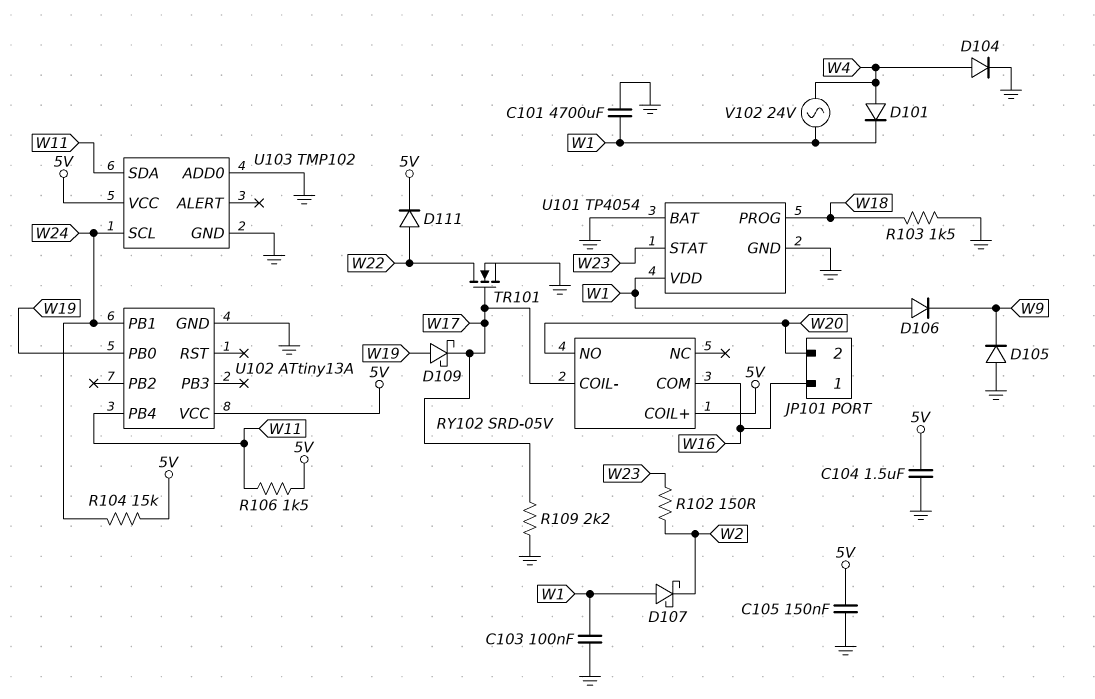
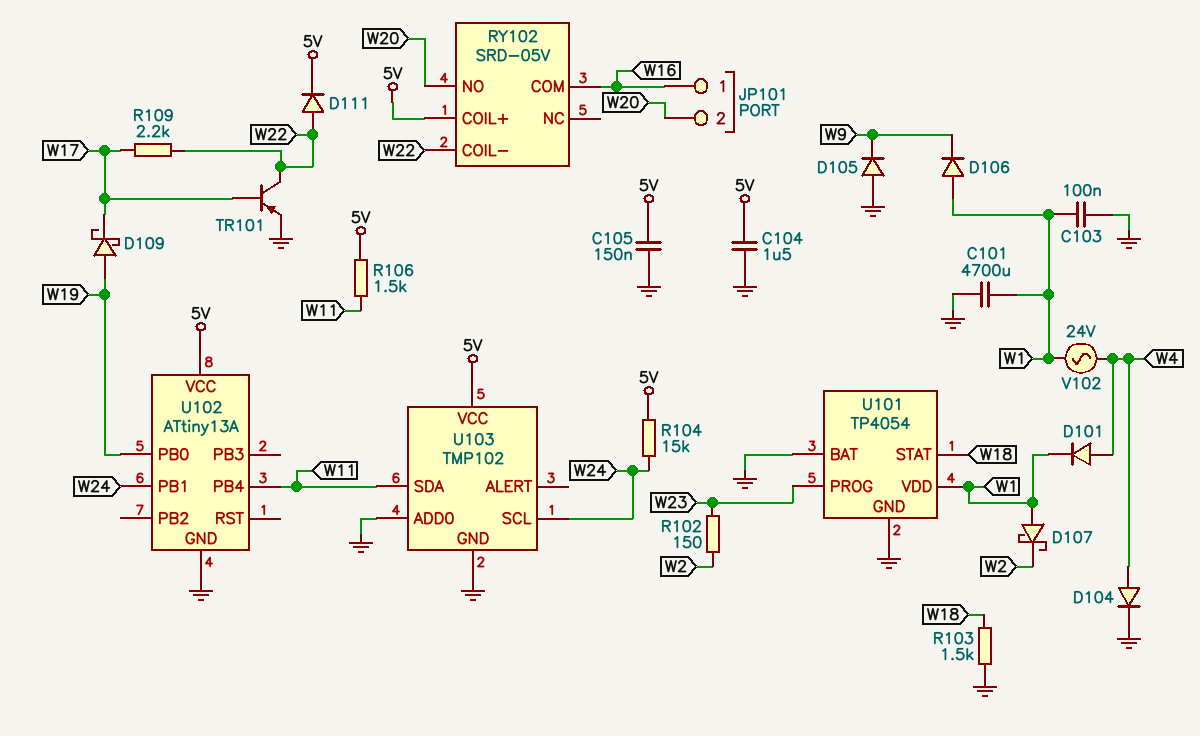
R109: 2.2k (GND, W17) -> 2.2k (W17, W22)
RY102 pin COIL-: W17 -> W22
TR101: NMOS (G W17, D W22, S GND) -> PNP (B W17, C W22, E GND)
U101 pin PROG: W18 -> W23
U101 pin STAT: W23 -> W18

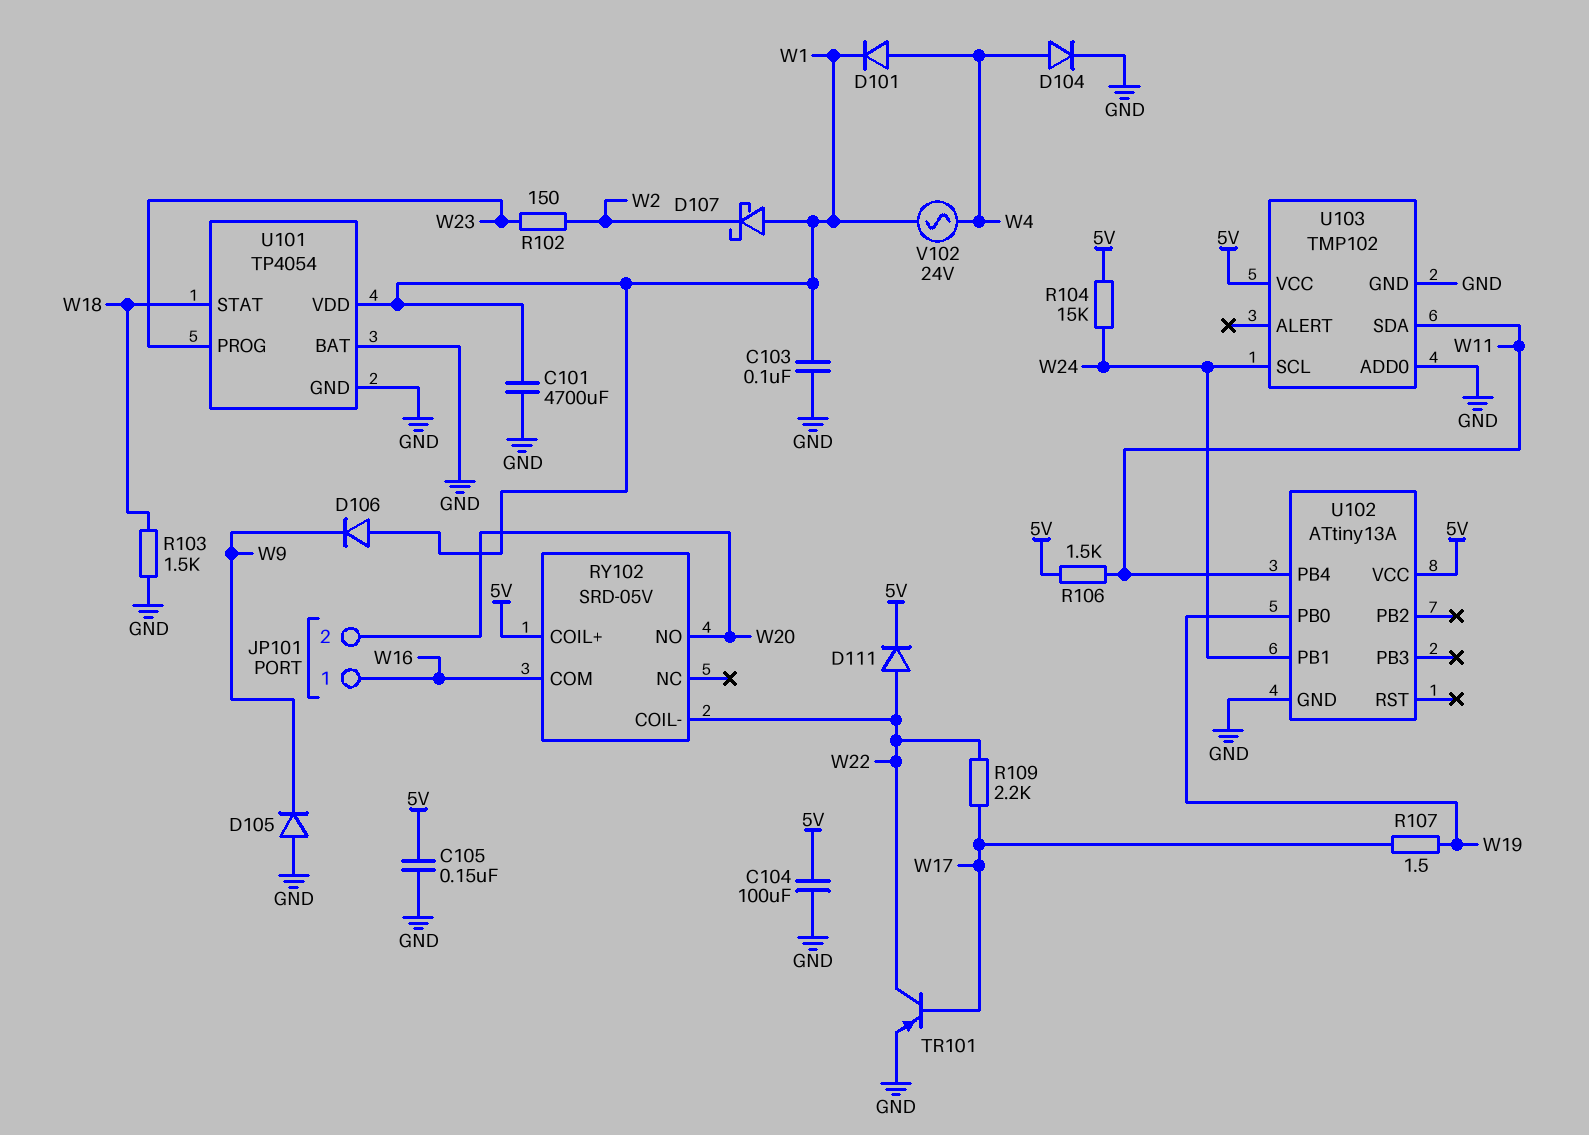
C104: 1.5uF (5V, GND) -> 100uF (5V, GND)
D109: schottky (A W19, K W17) -> none
R107: none -> 1.5 (W17, W19)

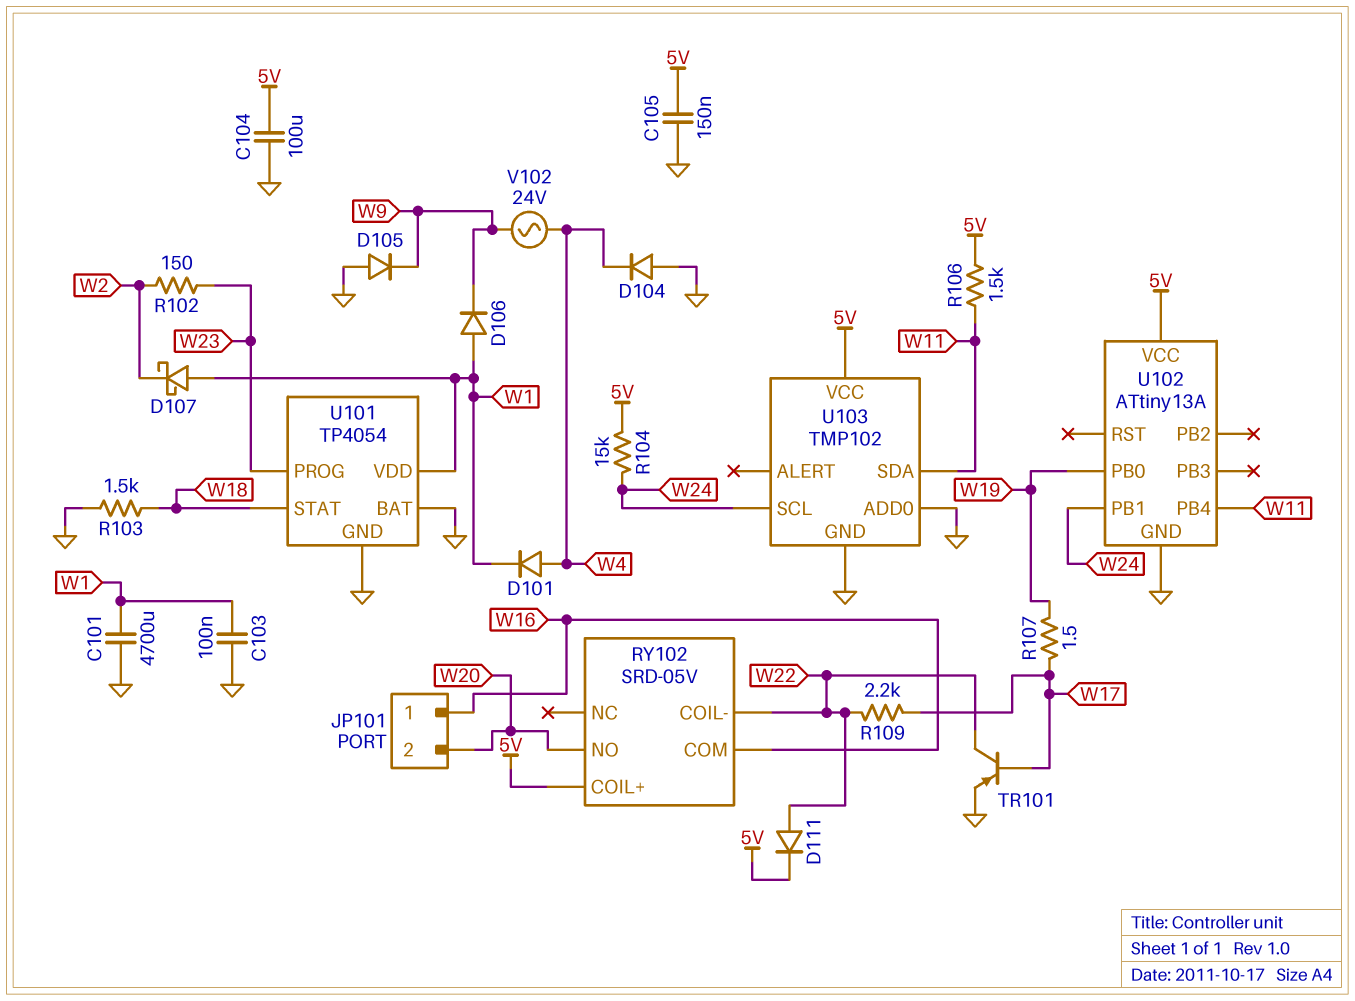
D104: diode (A W4, K GND) -> diode (A GND, K W4)
V102: AC 24V (W1, W4) -> AC 24V (W4, W9)

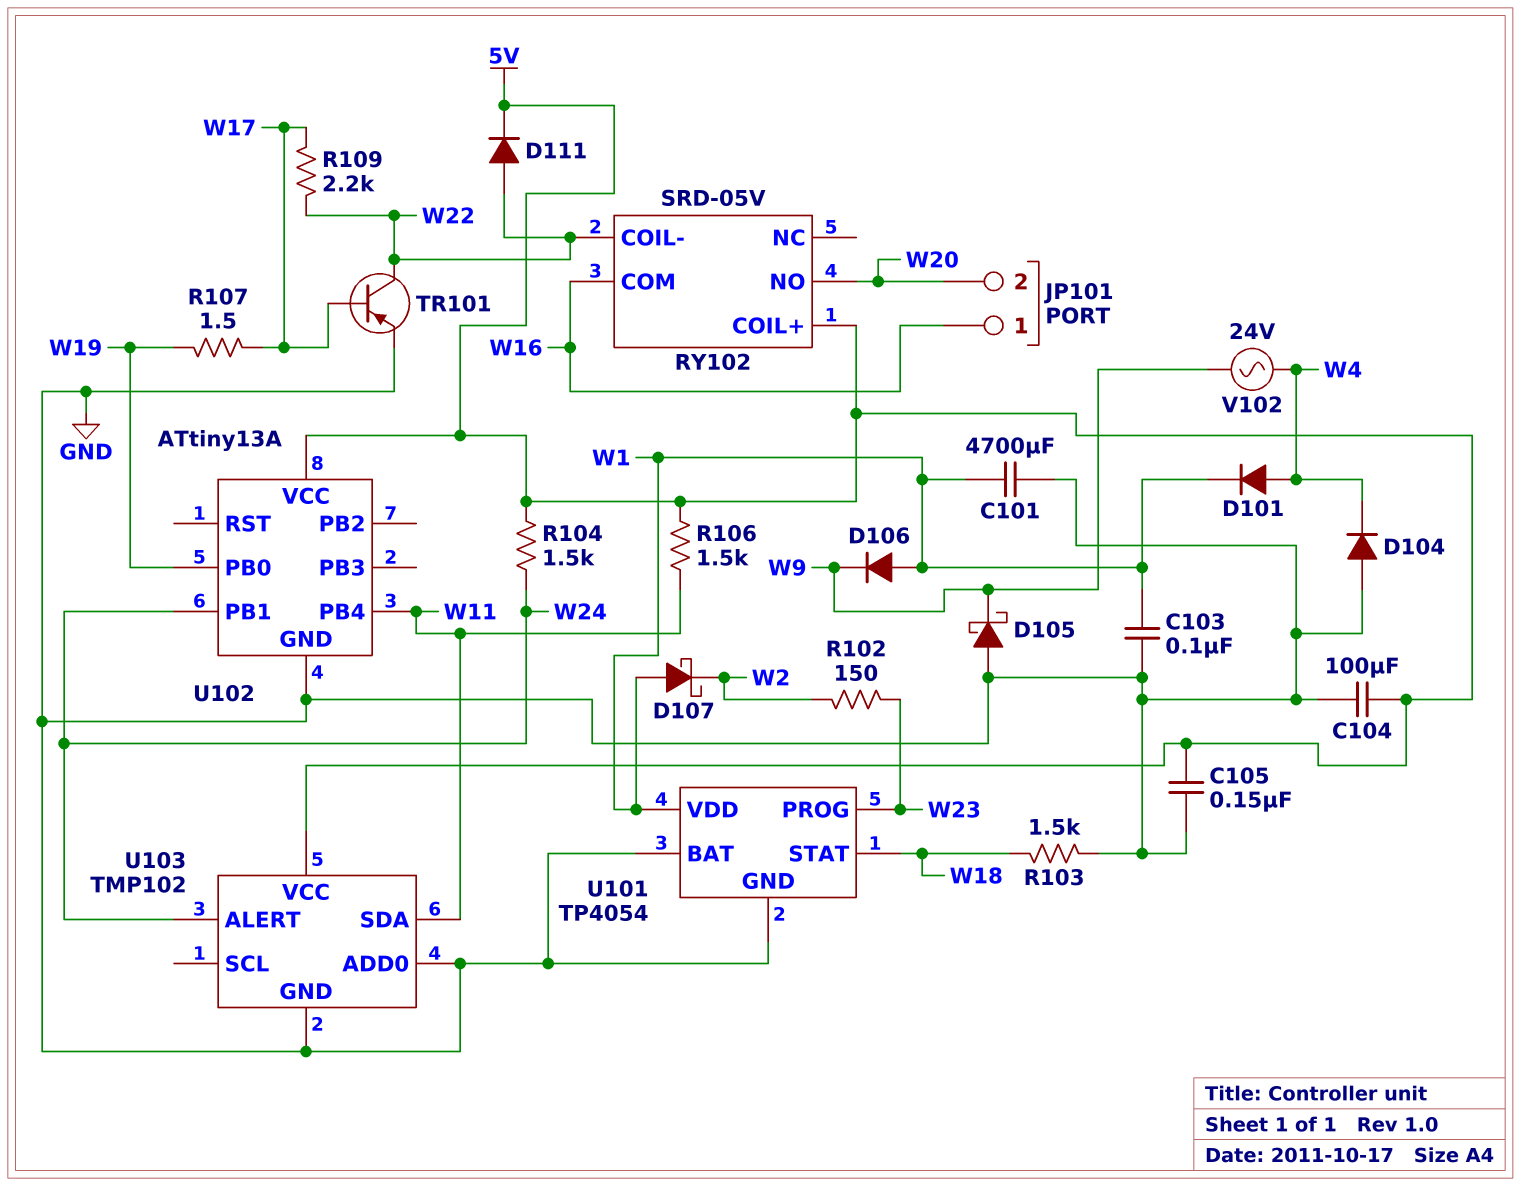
D105: diode (A GND, K W9) -> schottky (A GND, K W9)
R104: 15k (5V, W24) -> 1.5k (5V, W24)
U103 pin ALERT: none -> W24
U103 pin SCL: W24 -> none

